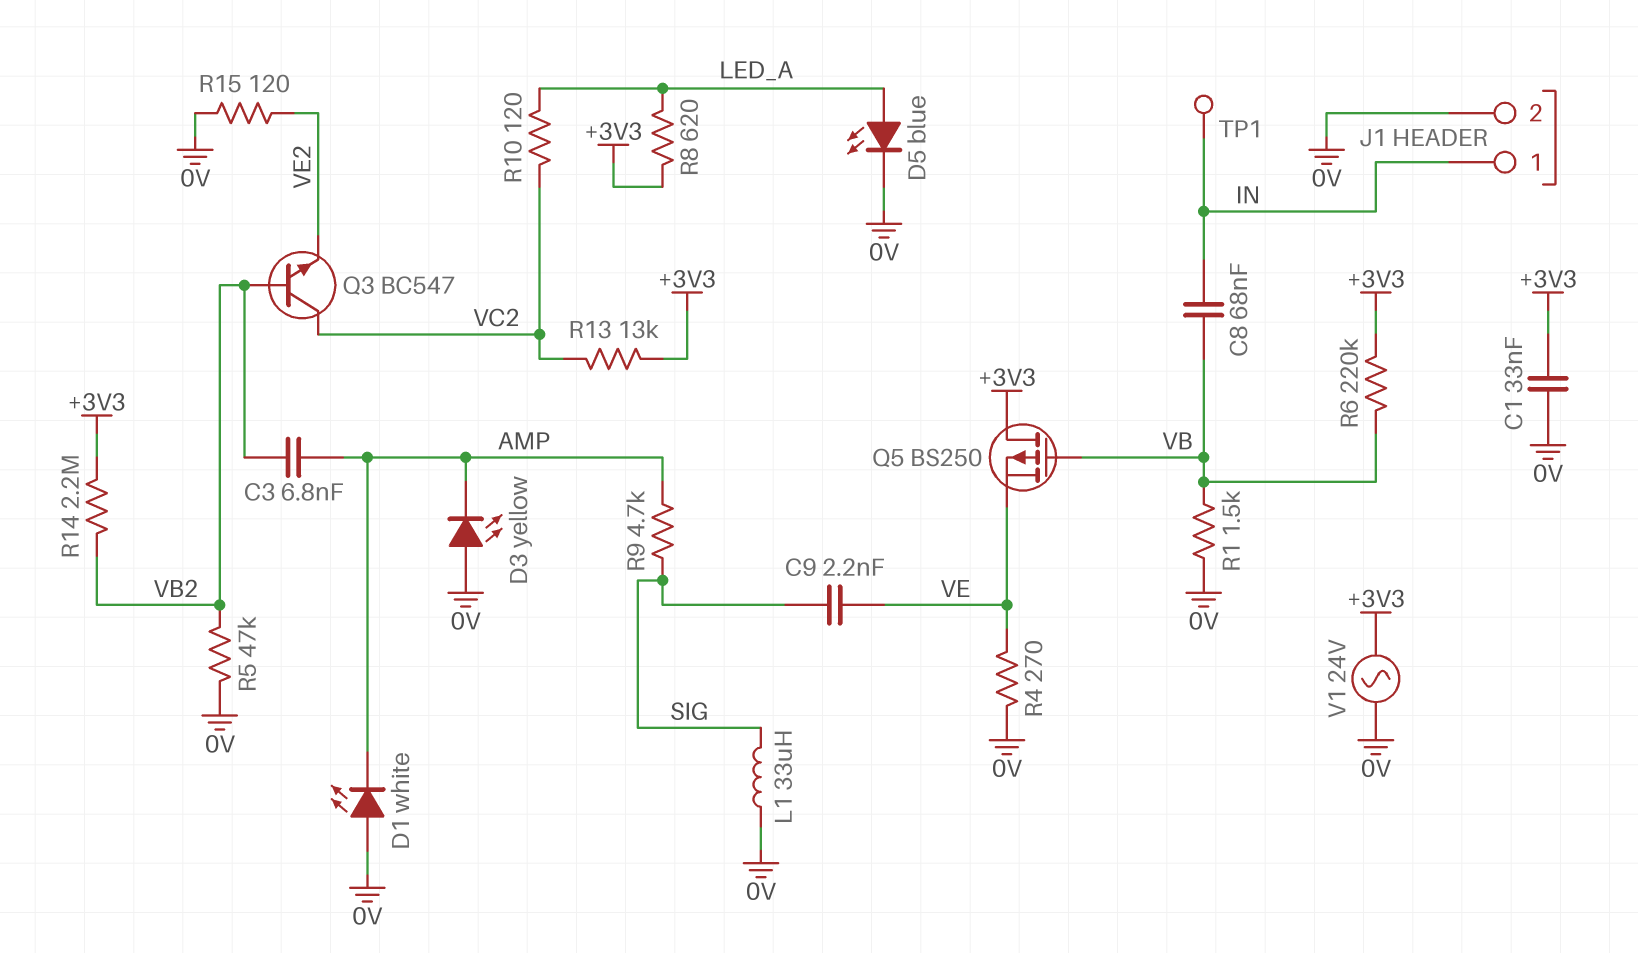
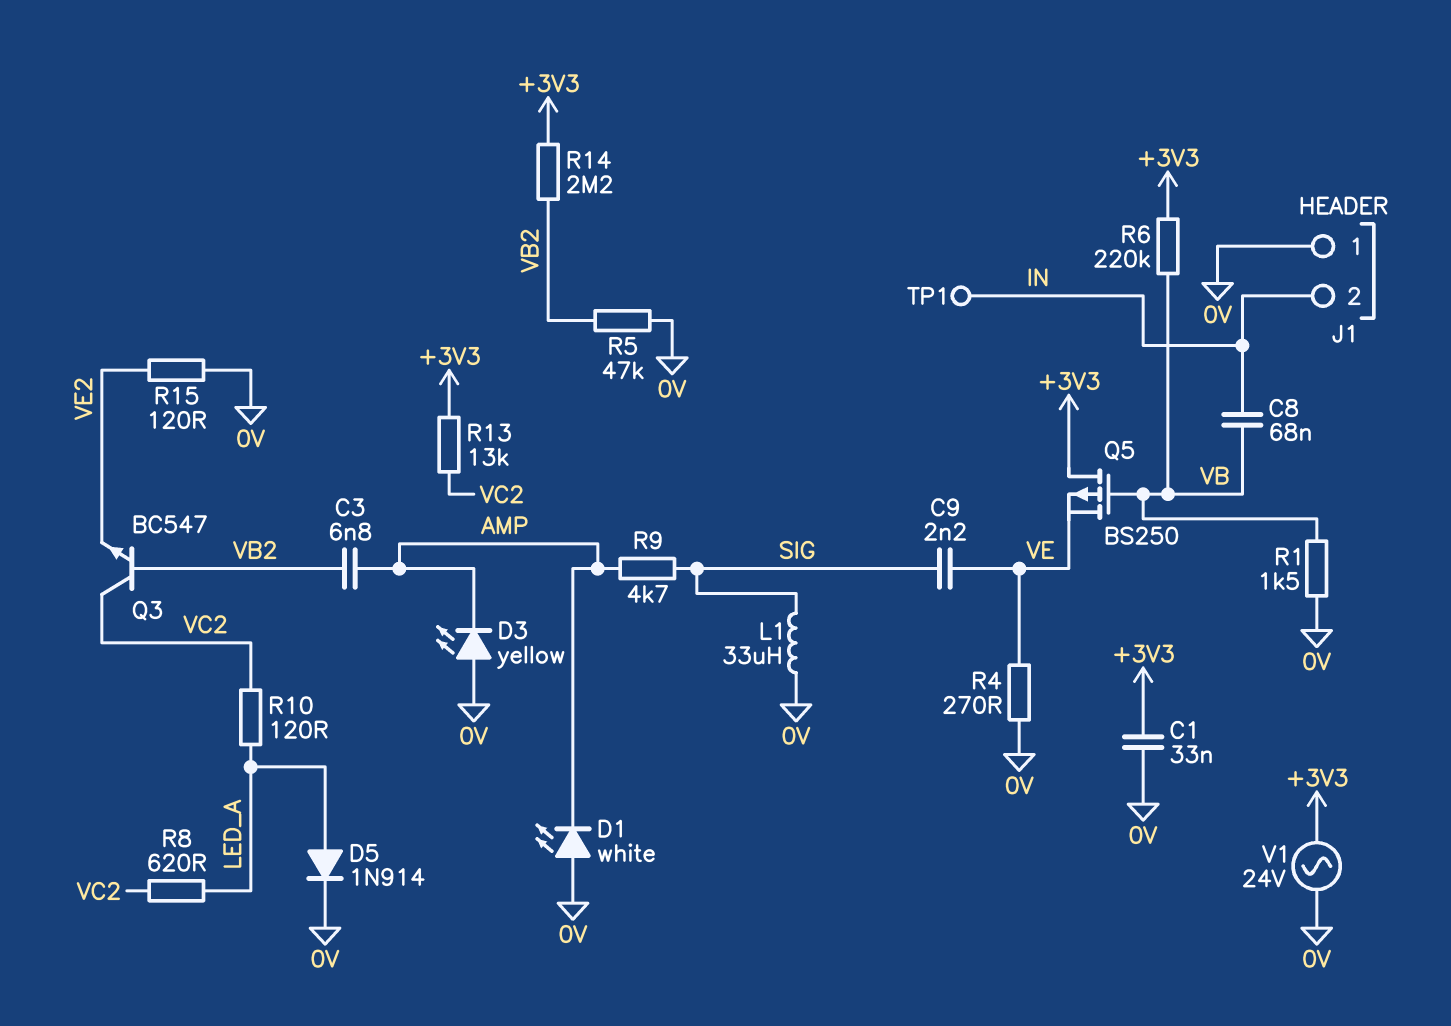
D5: LED blue (A LED_A, K 0V) -> diode 1N914 (A LED_A, K 0V)
J1 pin 1: IN -> 0V
J1 pin 2: 0V -> IN
R8: 620 (+3V3, LED_A) -> 620 (LED_A, VC2)

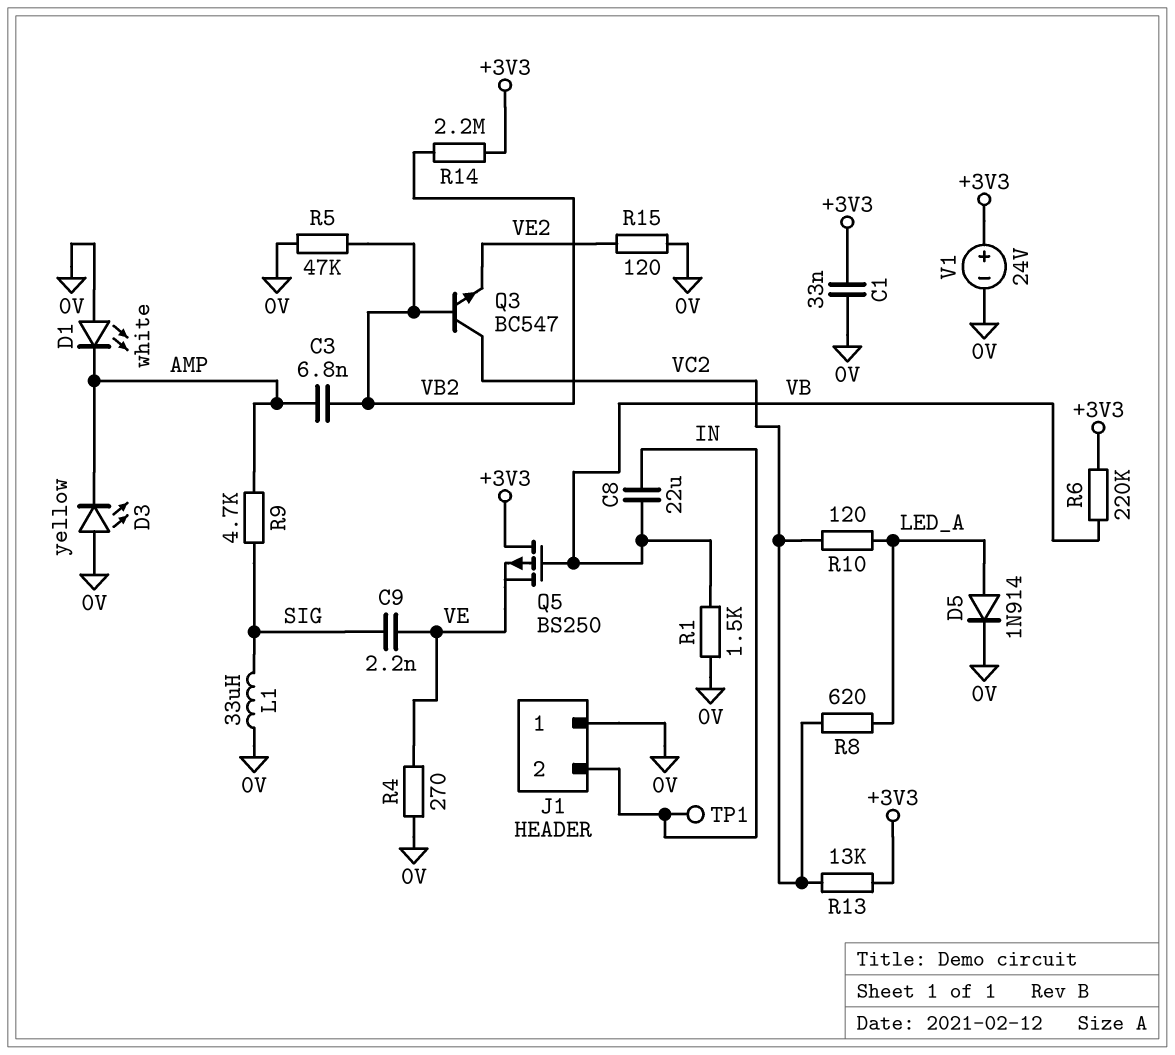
C8: 68nF (IN, VB) -> 22uF (IN, VB)
V1: AC 24V (+3V3, 0V) -> 24V (plus +3V3, minus 0V)

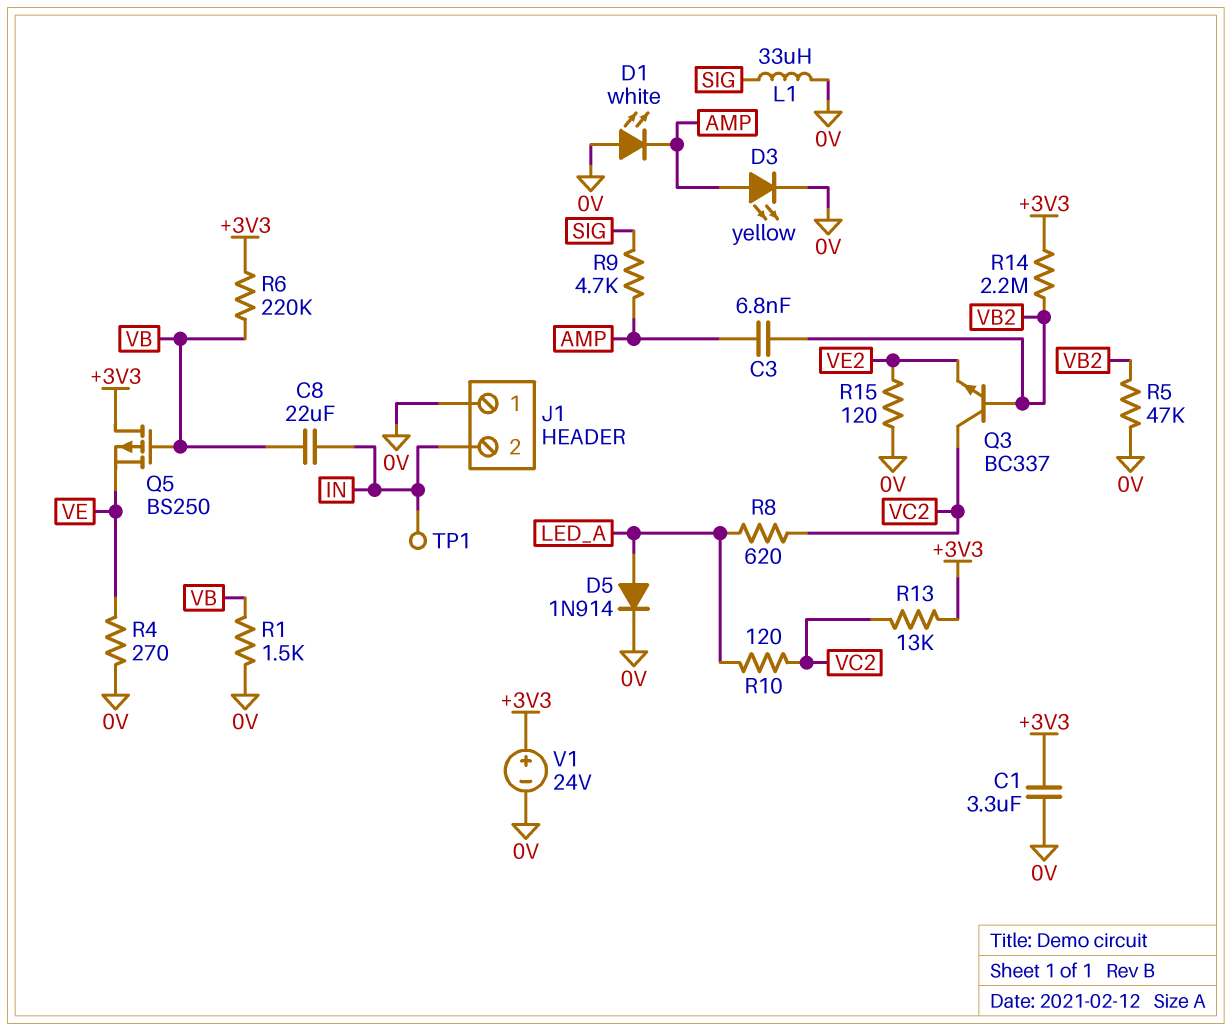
C1: 33nF (+3V3, 0V) -> 3.3uF (+3V3, 0V)
C9: 2.2nF (SIG, VE) -> none
D3: LED yellow (A 0V, K AMP) -> LED yellow (A AMP, K 0V)
Q3: NPN BC547 (B VB2, C VC2, E VE2) -> NPN BC337 (B VB2, C VC2, E VE2)

